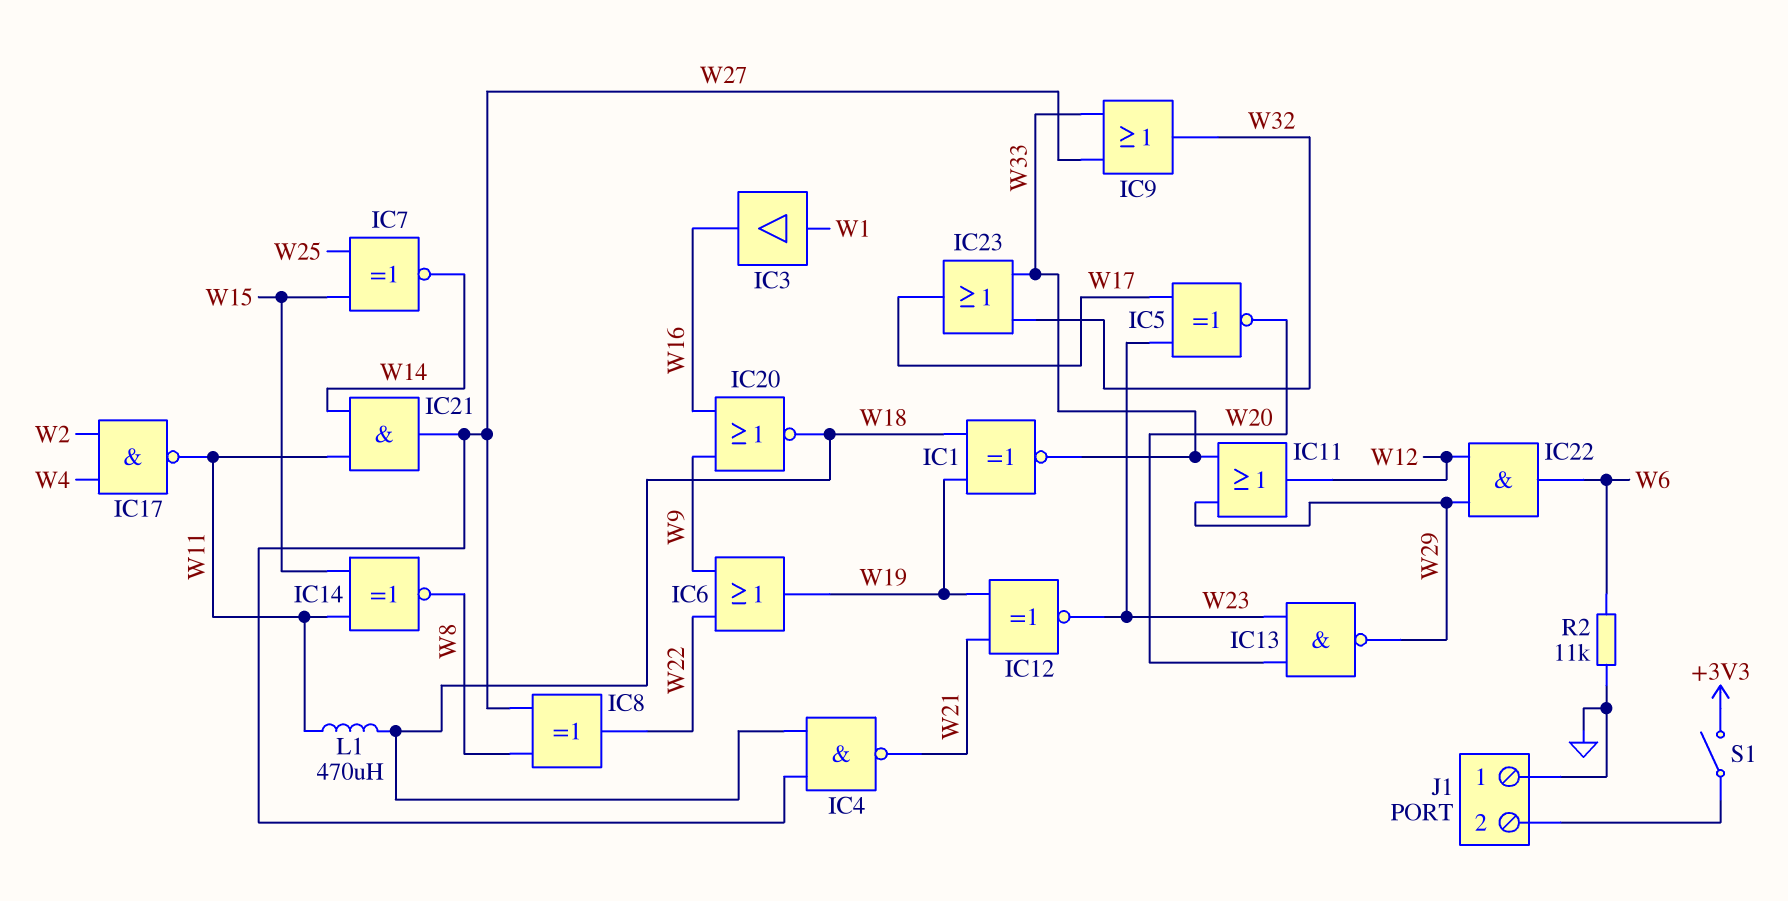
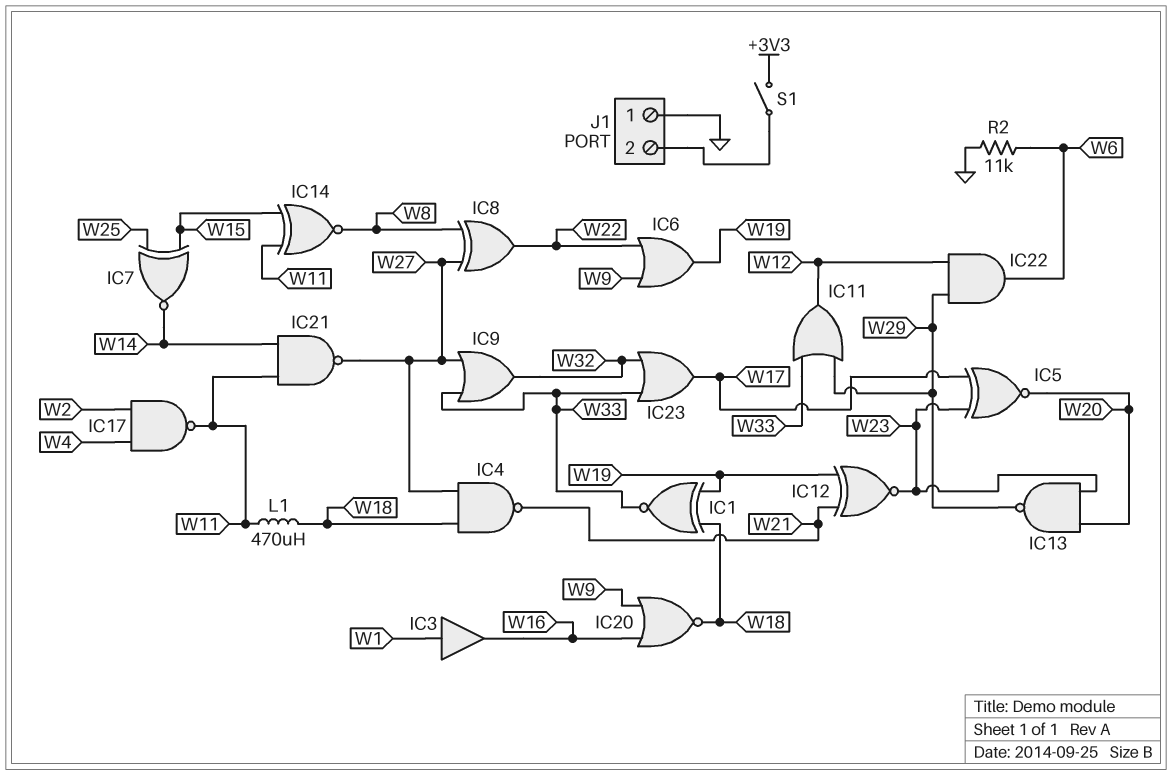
IC21: AND (in W11, in W14, out W27) -> NAND (in W11, in W14, out W27)

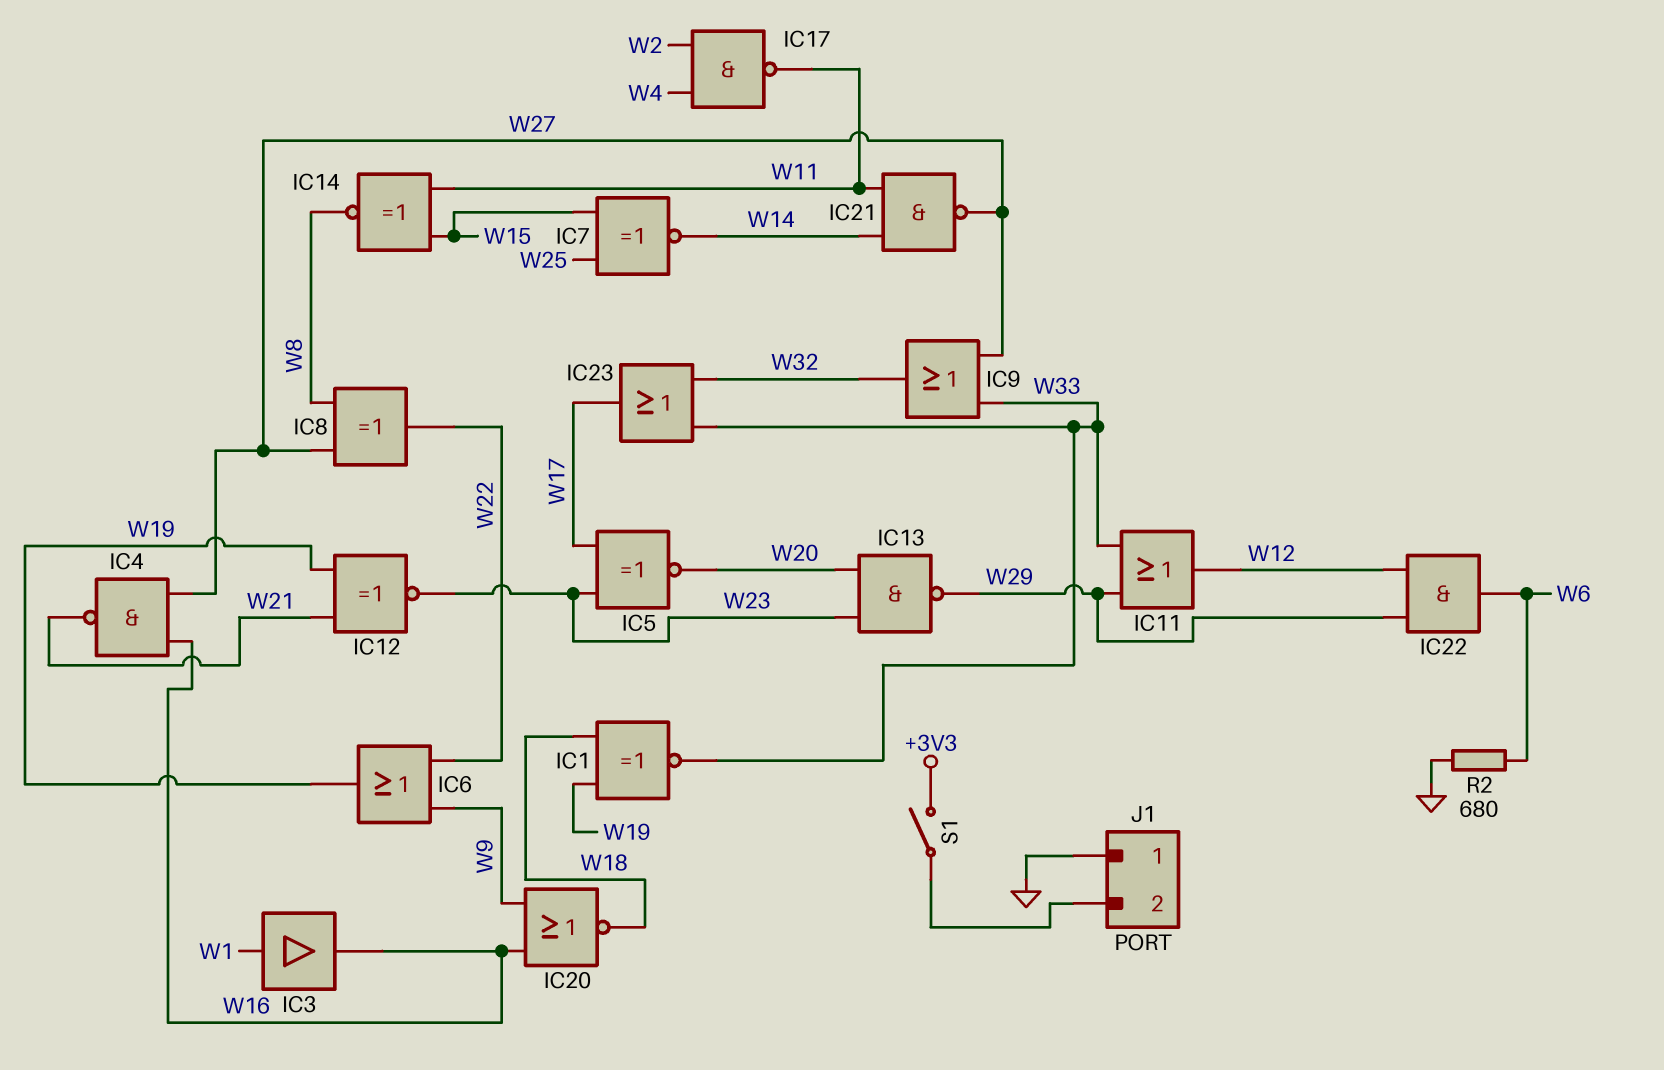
IC4: NAND (in W18, in W27, out W21) -> NAND (in W16, in W27, out W21)
L1: 470uH (W11, W18) -> none
R2: 11k (GND, W6) -> 680 (GND, W6)

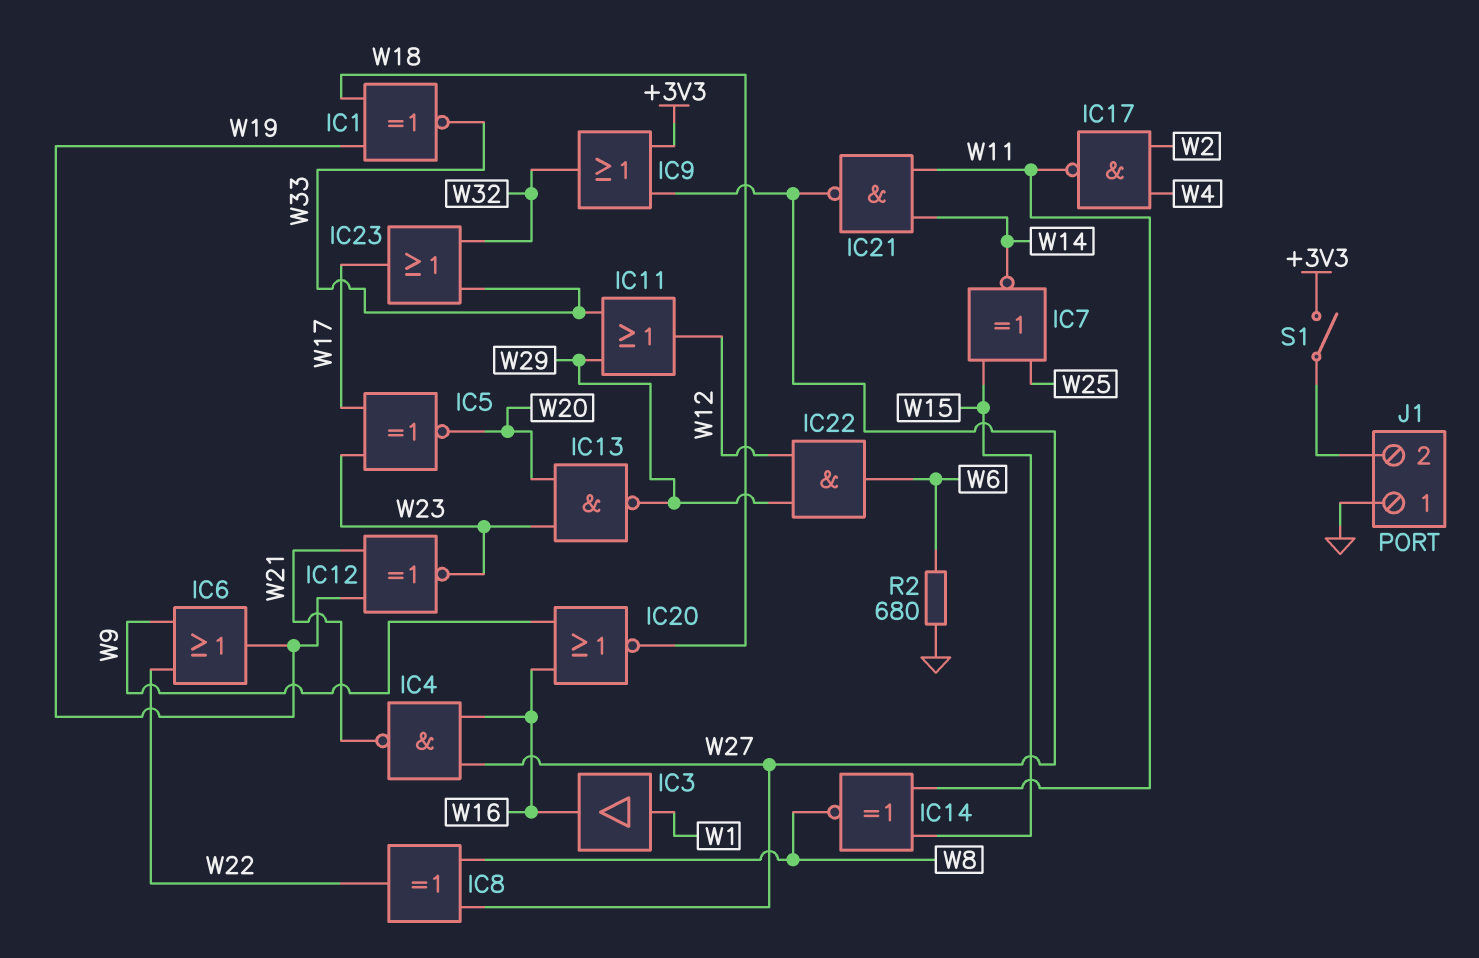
IC9: OR (in W27, in W33, out W32) -> OR (in +3V3, in W27, out W32)

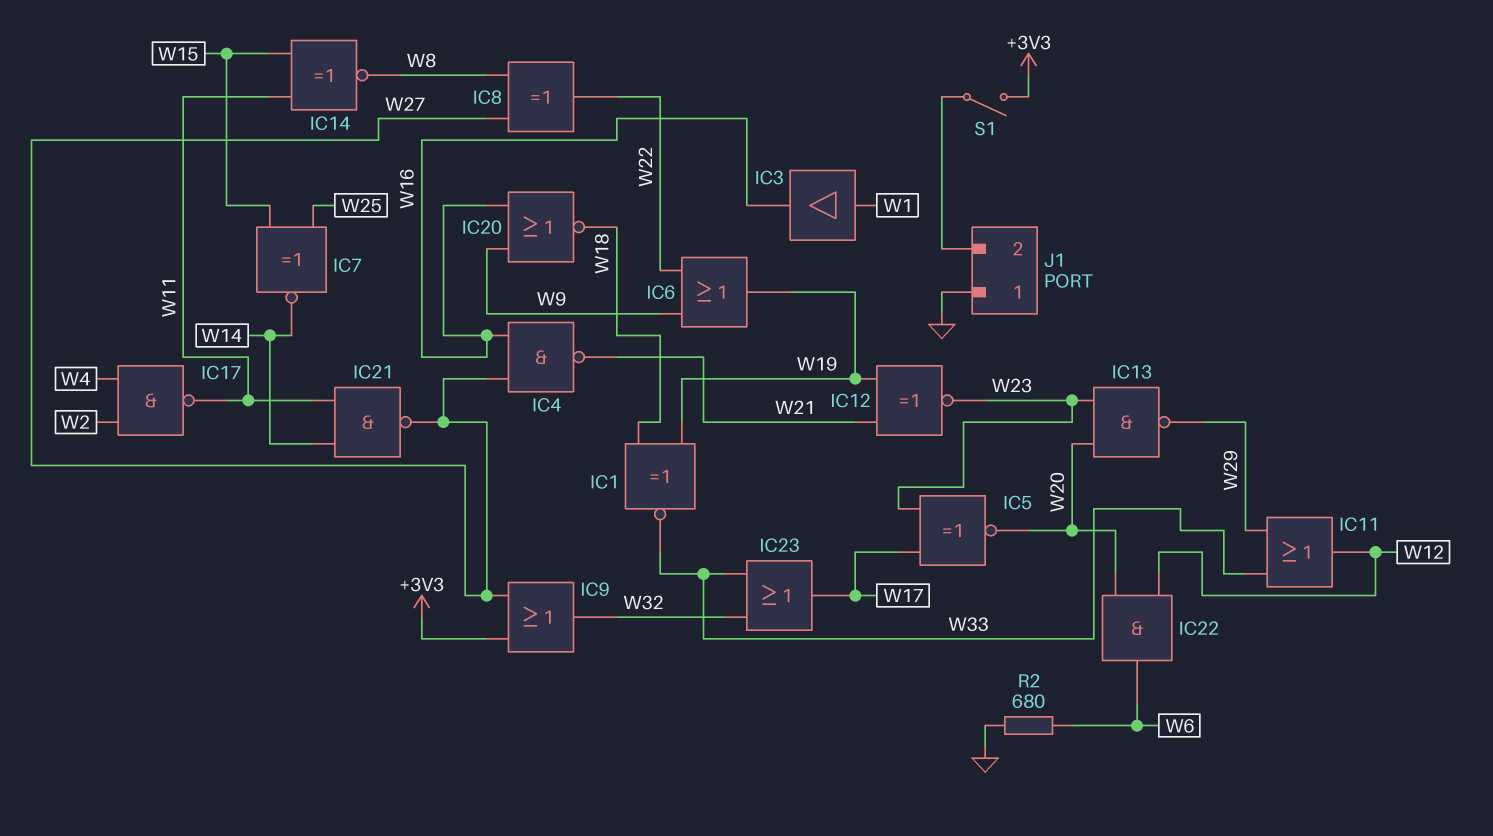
IC22: AND (in W12, in W29, out W6) -> AND (in W12, in W20, out W6)

